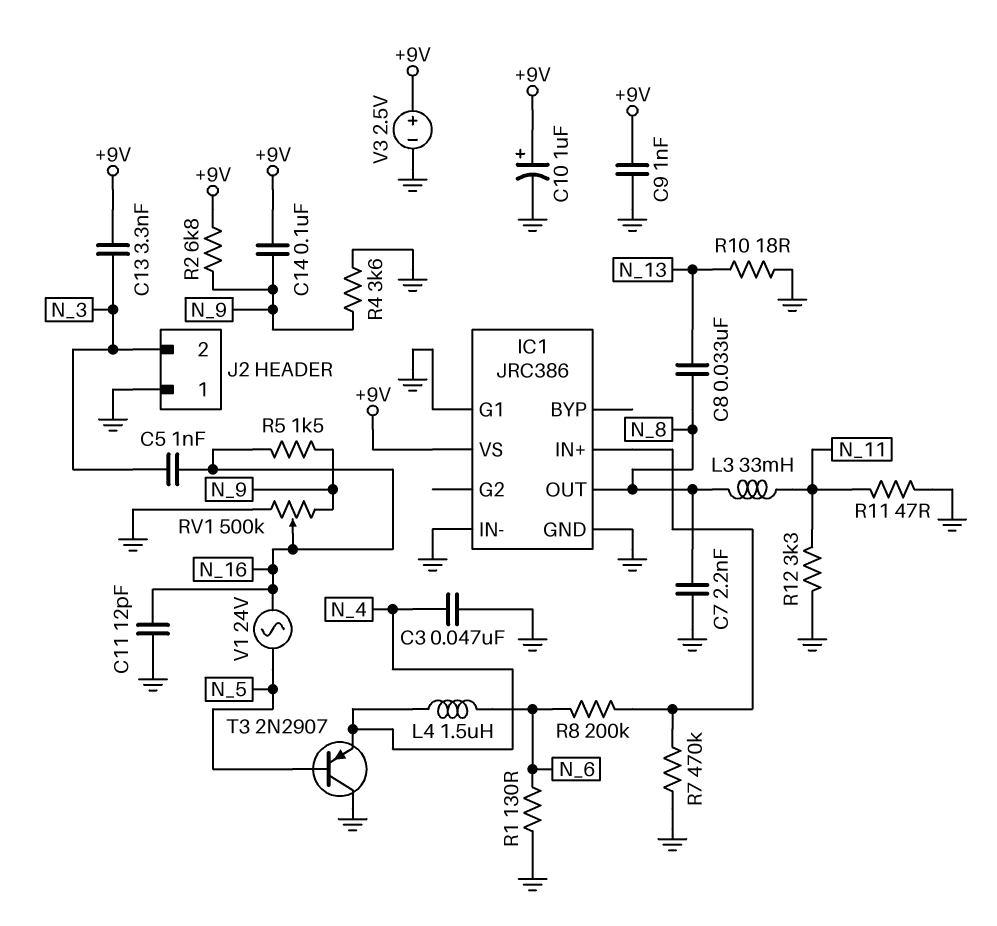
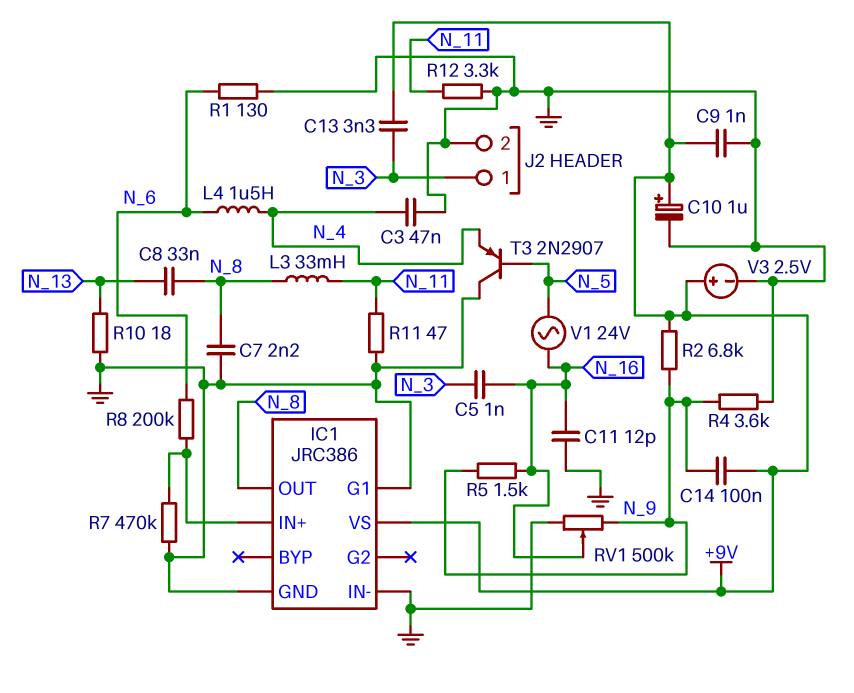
J2 pin 1: GND -> N_3
J2 pin 2: N_3 -> GND

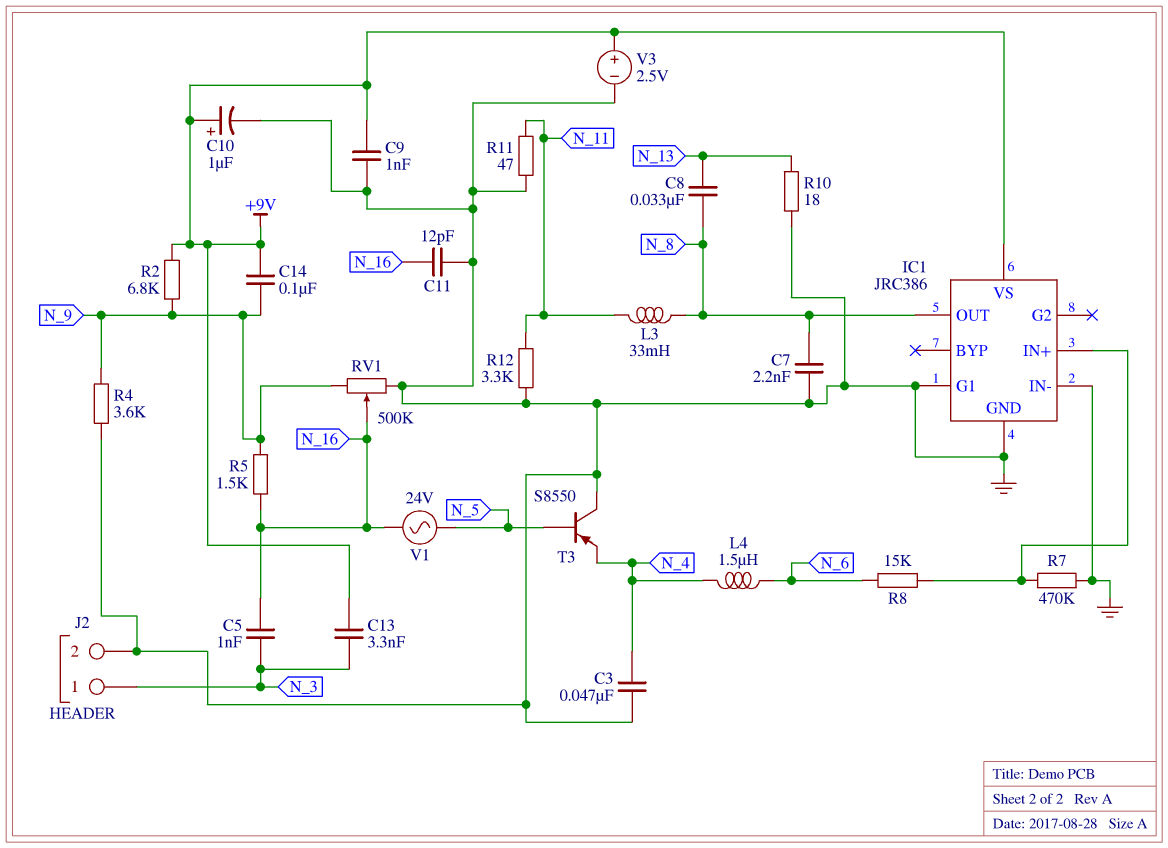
R1: 130 (GND, N_6) -> none
R8: 200k (IC1/IN+, N_6) -> 15k (IC1/IN+, N_6)
T3: PNP 2N2907 (B N_5, C GND, E N_4) -> PNP S8550 (B N_5, C GND, E N_4)

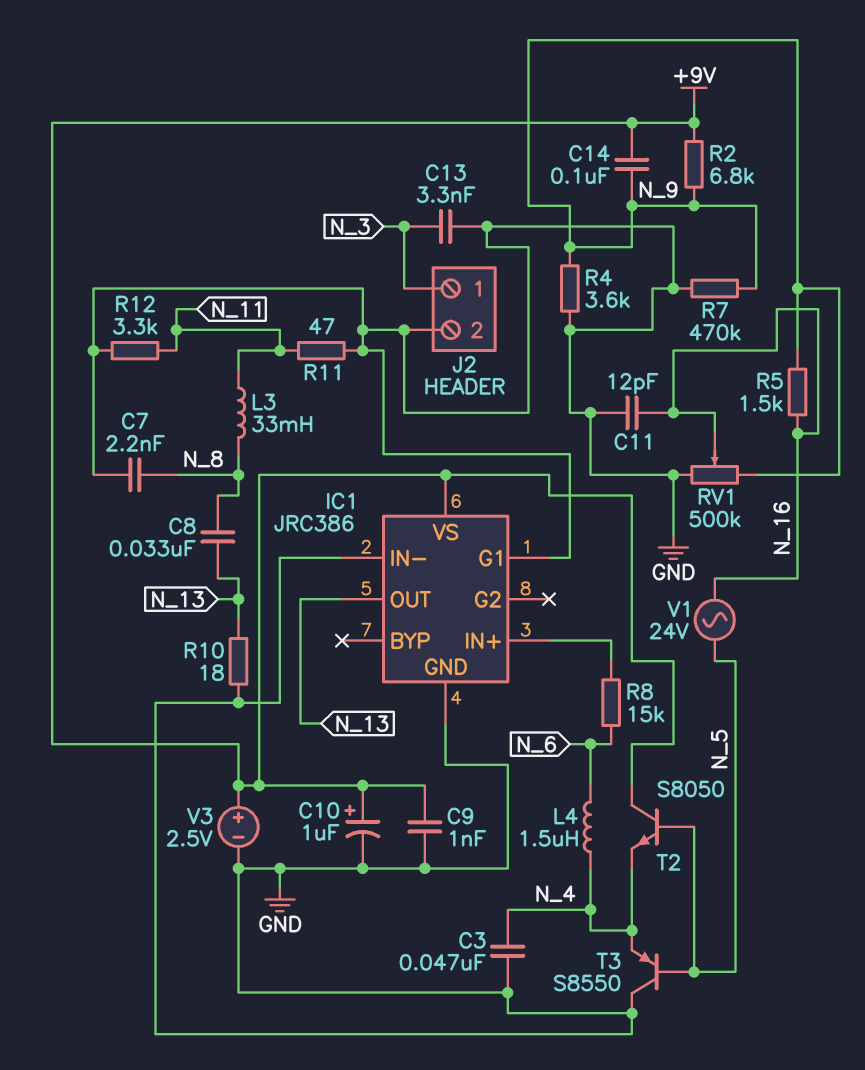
C5: 1nF (N_3, N_16) -> none
C13: 3.3nF (+9V, N_3) -> 3.3nF (GND, N_3)
IC1 pin OUT: N_8 -> N_13
R7: 470k (GND, IC1/IN+) -> 470k (GND, N_9)
T2: none -> NPN S8050 (B N_5, C +9V, E N_4)

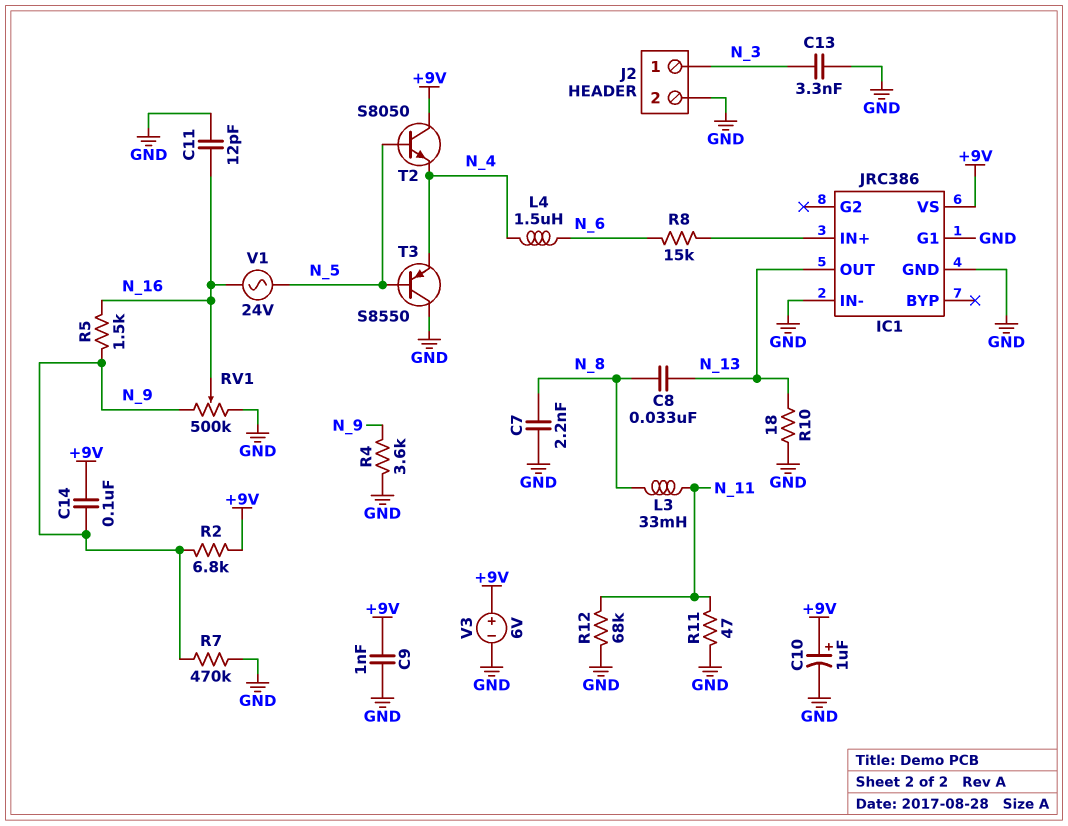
C3: 47nF (GND, N_4) -> none
R12: 3.3k (GND, N_11) -> 68k (GND, N_11)
V3: 2.5V (plus +9V, minus GND) -> 6V (plus +9V, minus GND)

